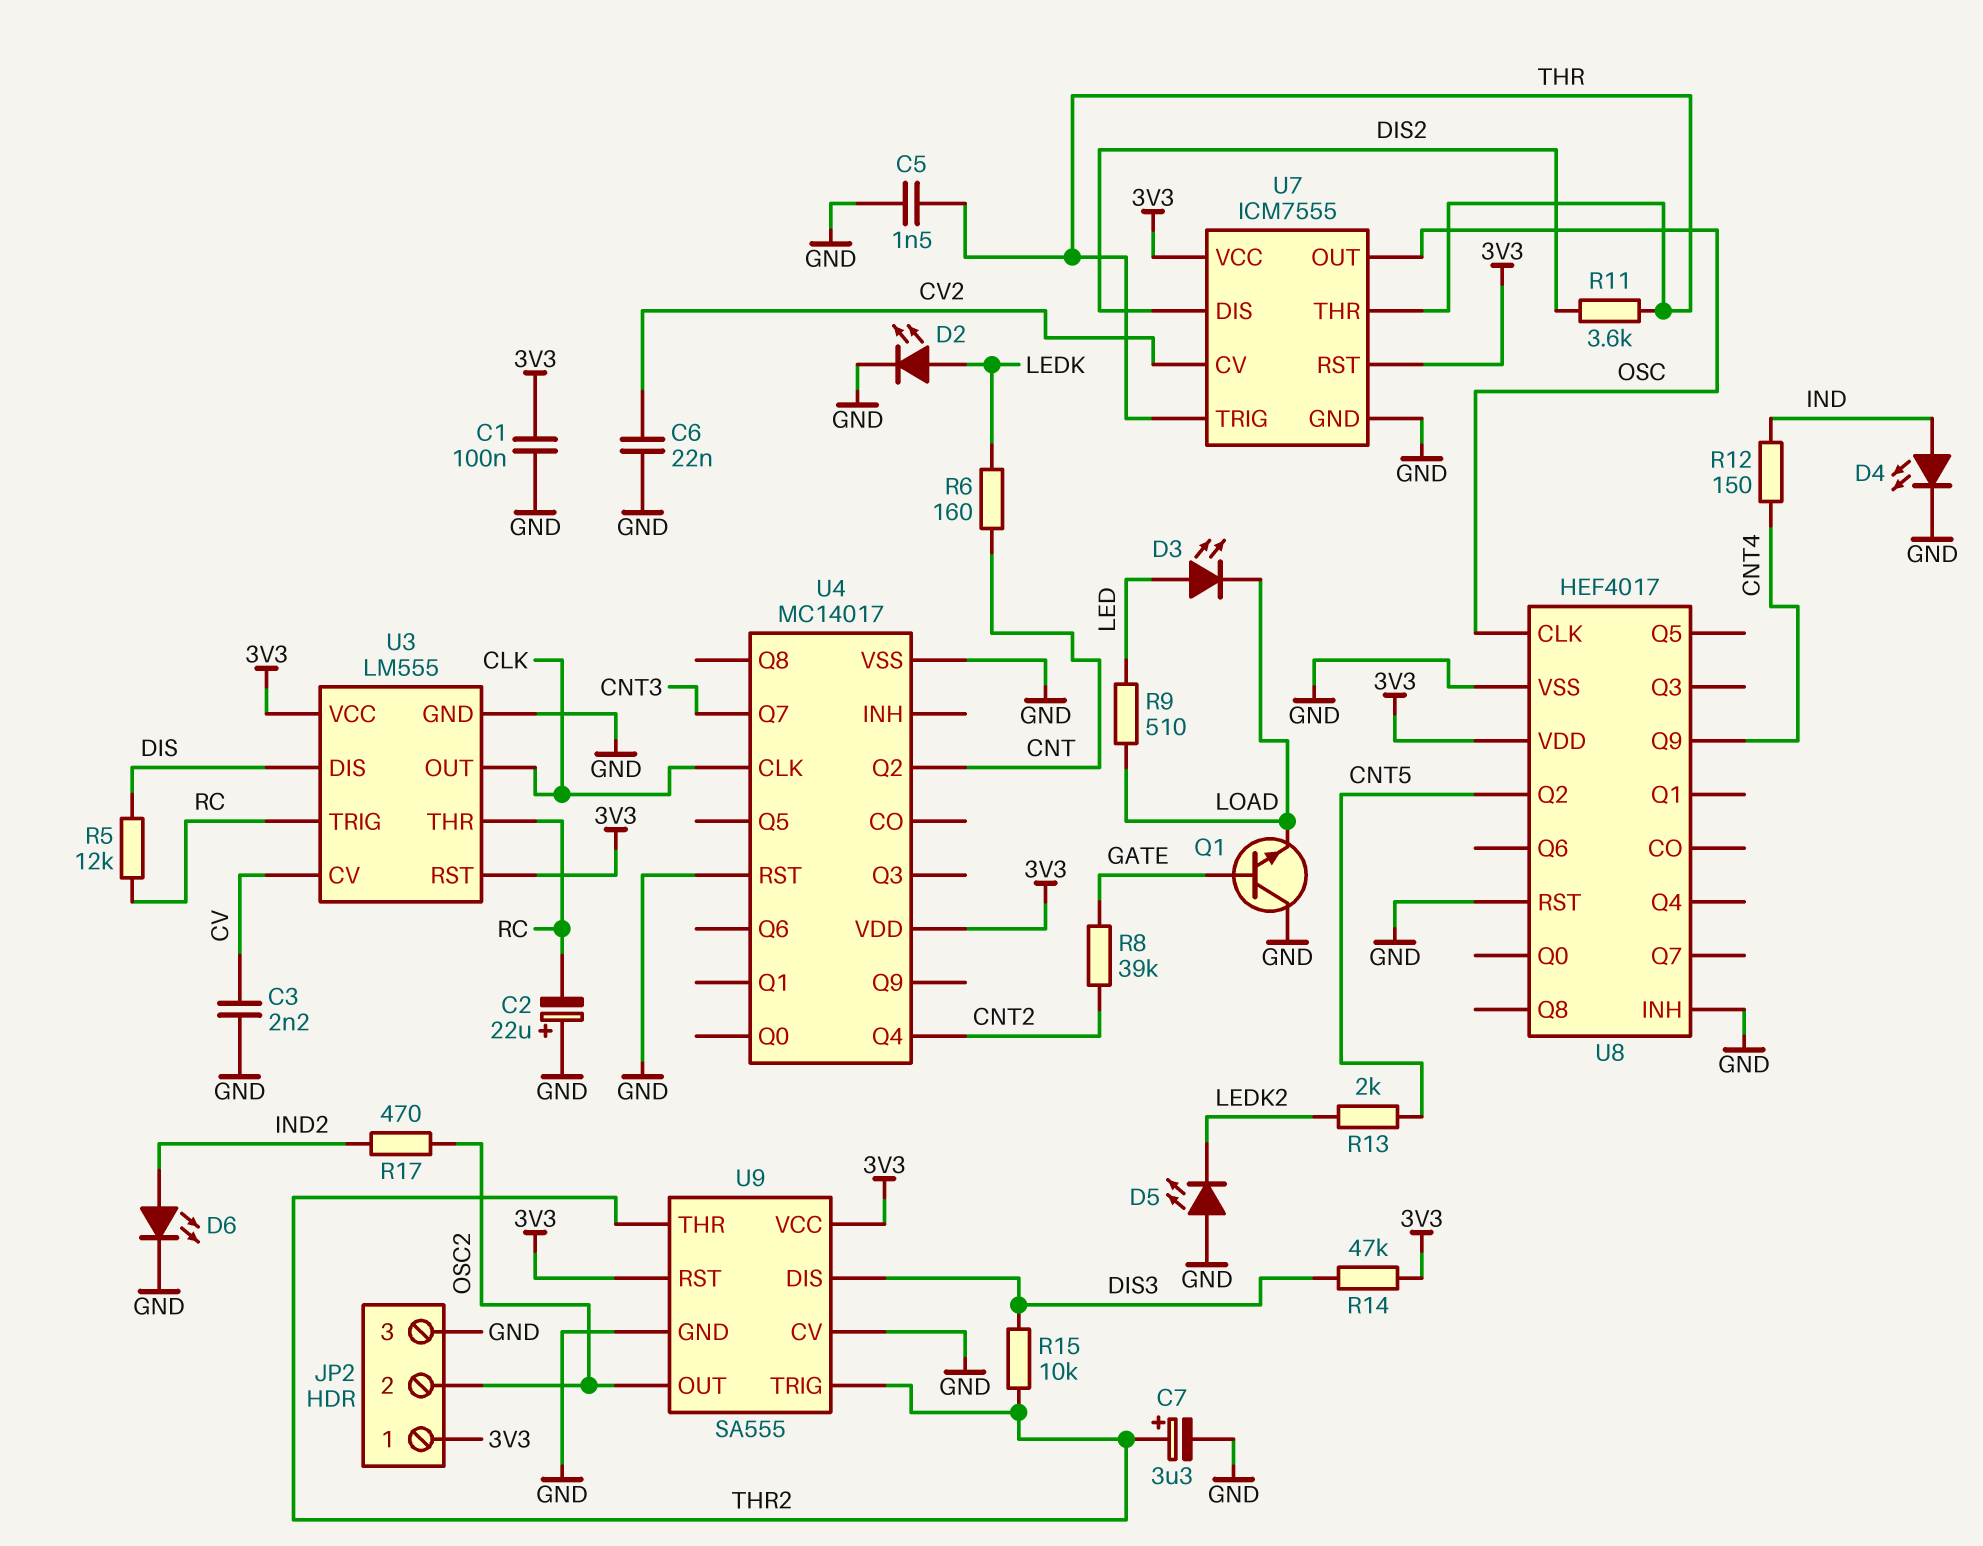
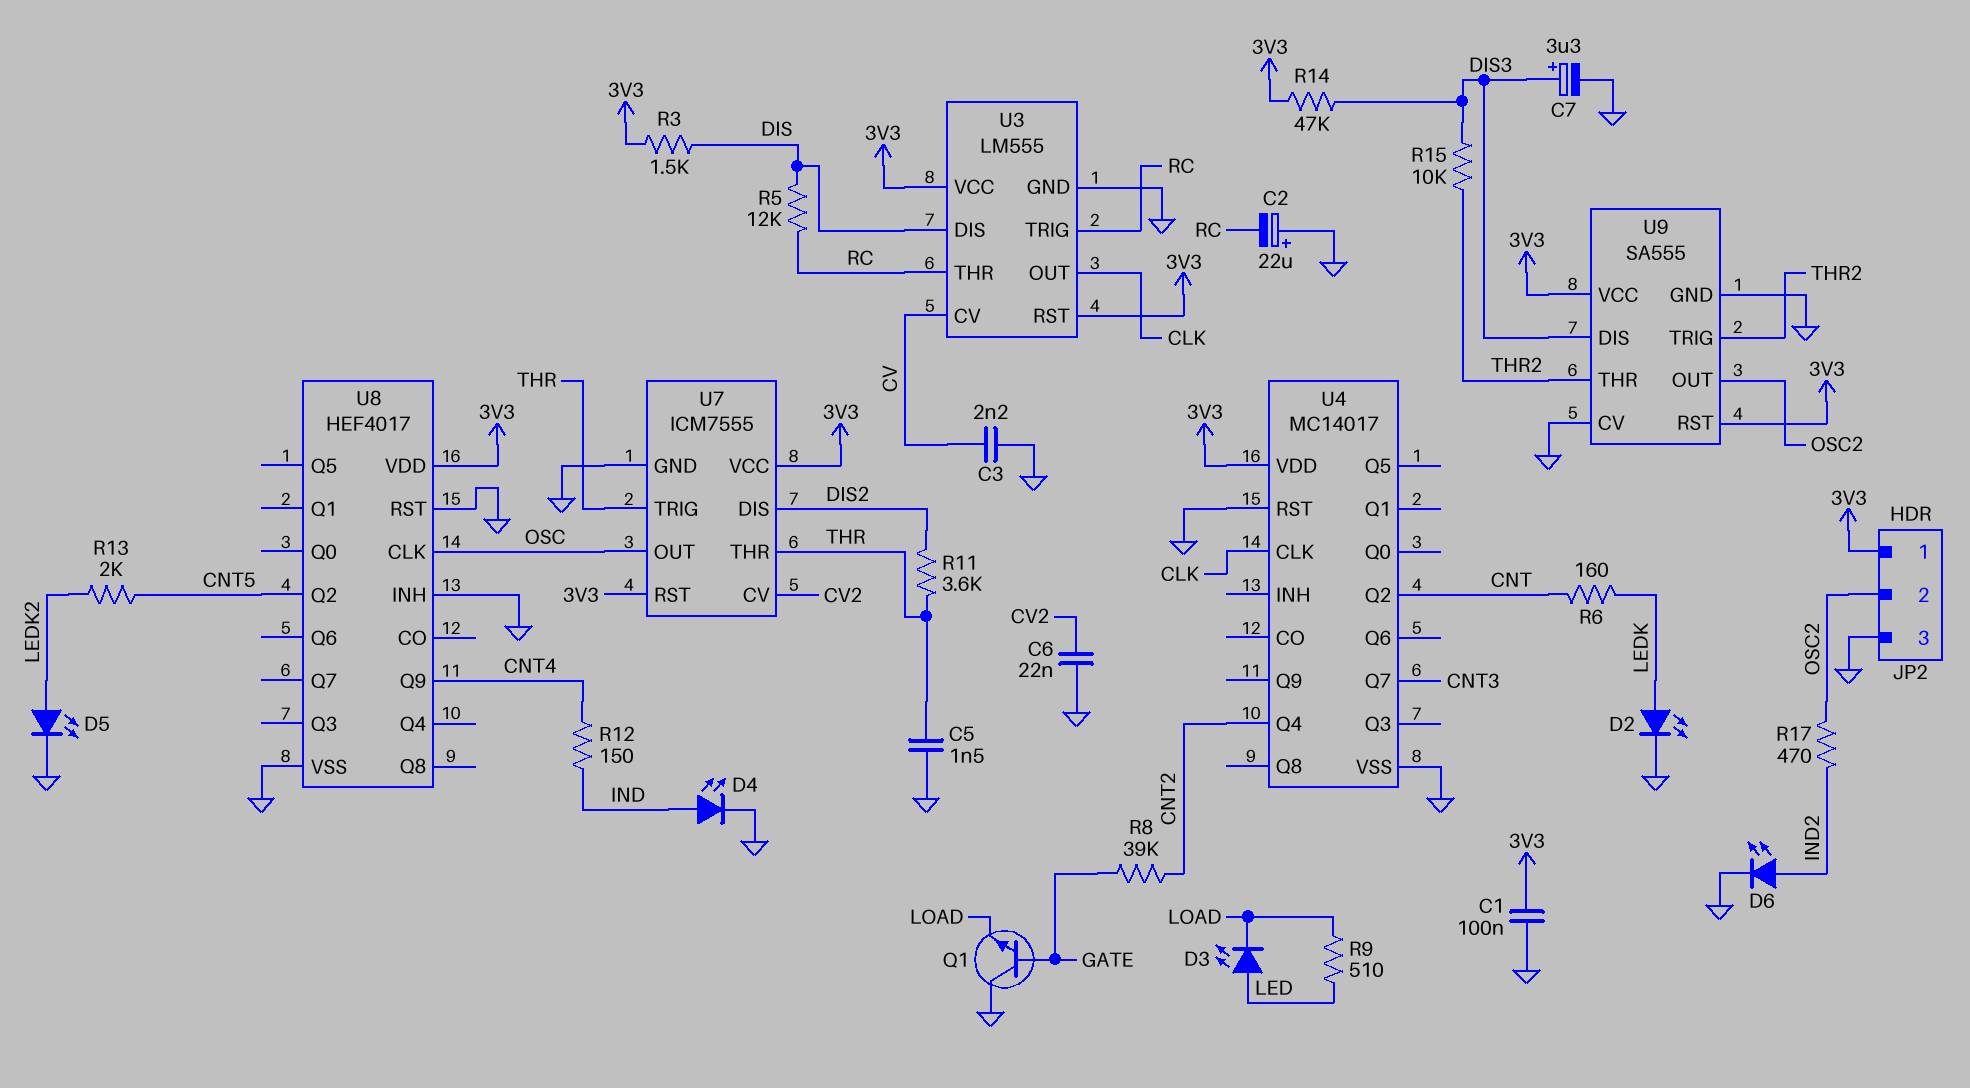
C7: 3.3uF (plus THR2, minus GND) -> 3.3uF (plus DIS3, minus GND)
D5: LED (A GND, K LEDK2) -> LED (A LEDK2, K GND)
R3: none -> 1.5k (3V3, DIS)

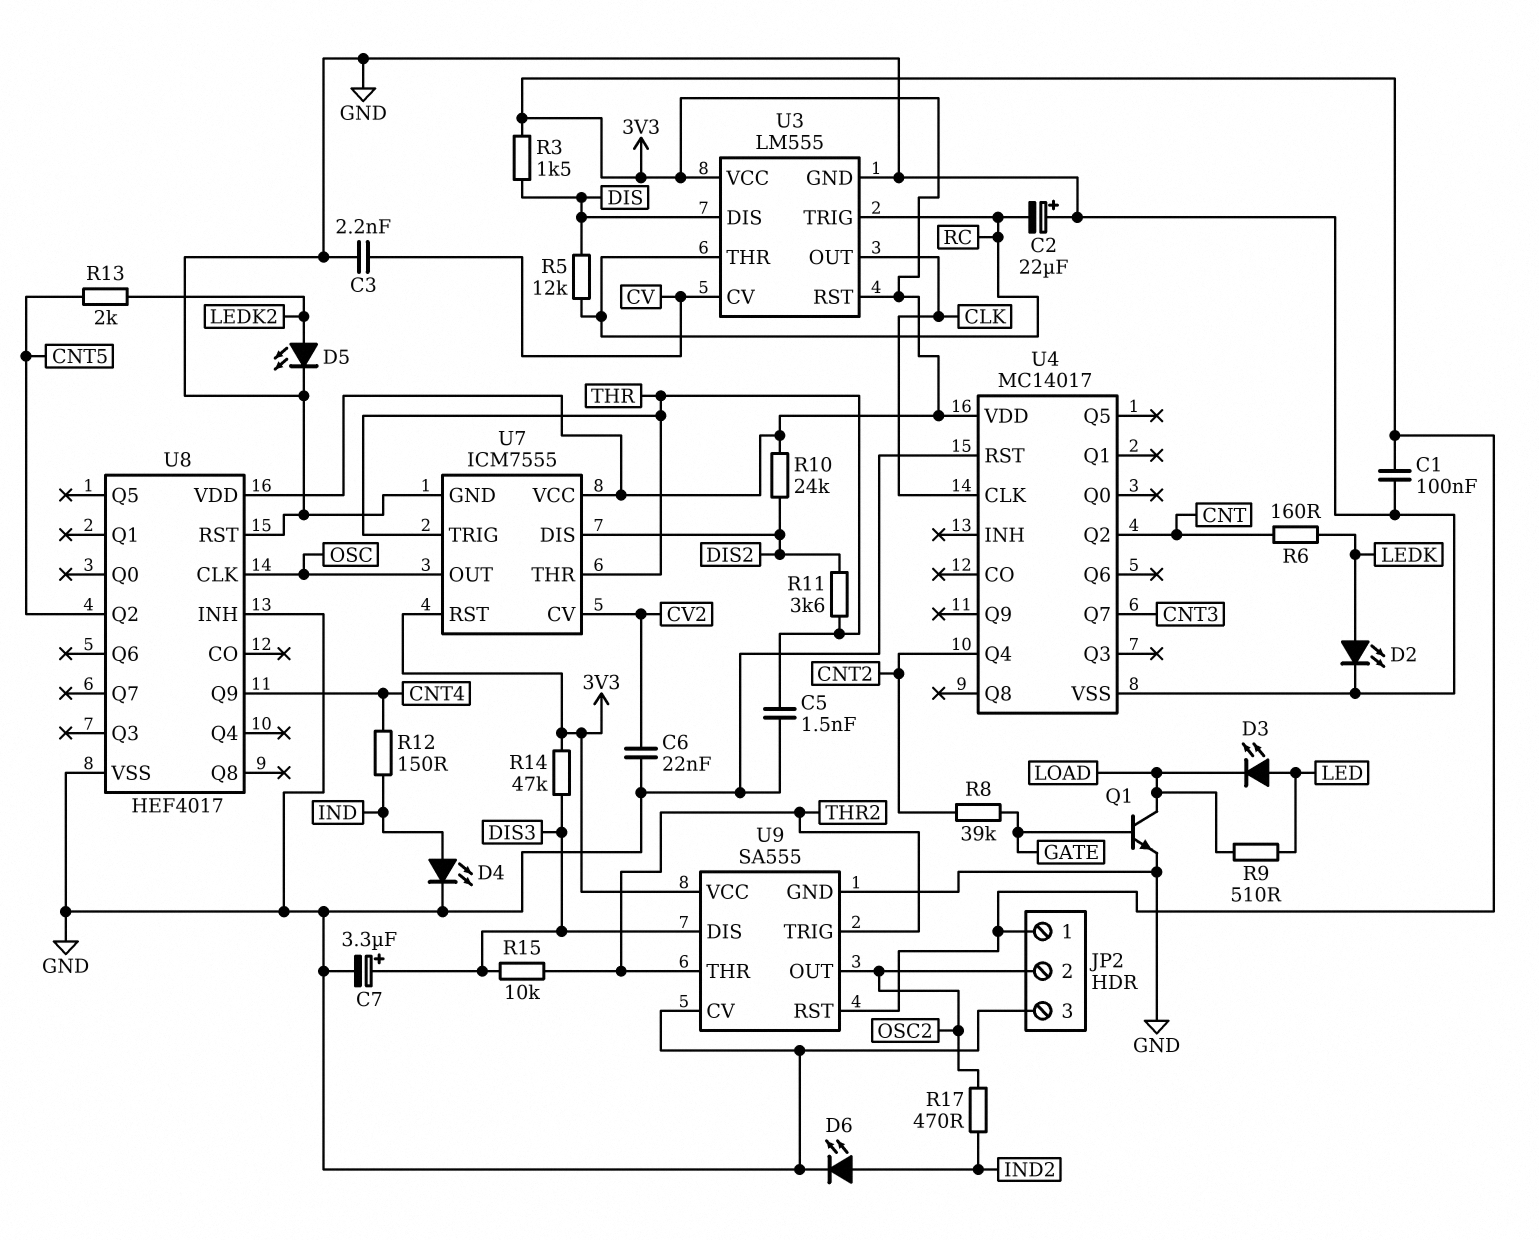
Q1: NPN (B GATE, C GND, E LOAD) -> NPN (B GATE, C LOAD, E GND)
R10: none -> 24k (3V3, DIS2)

